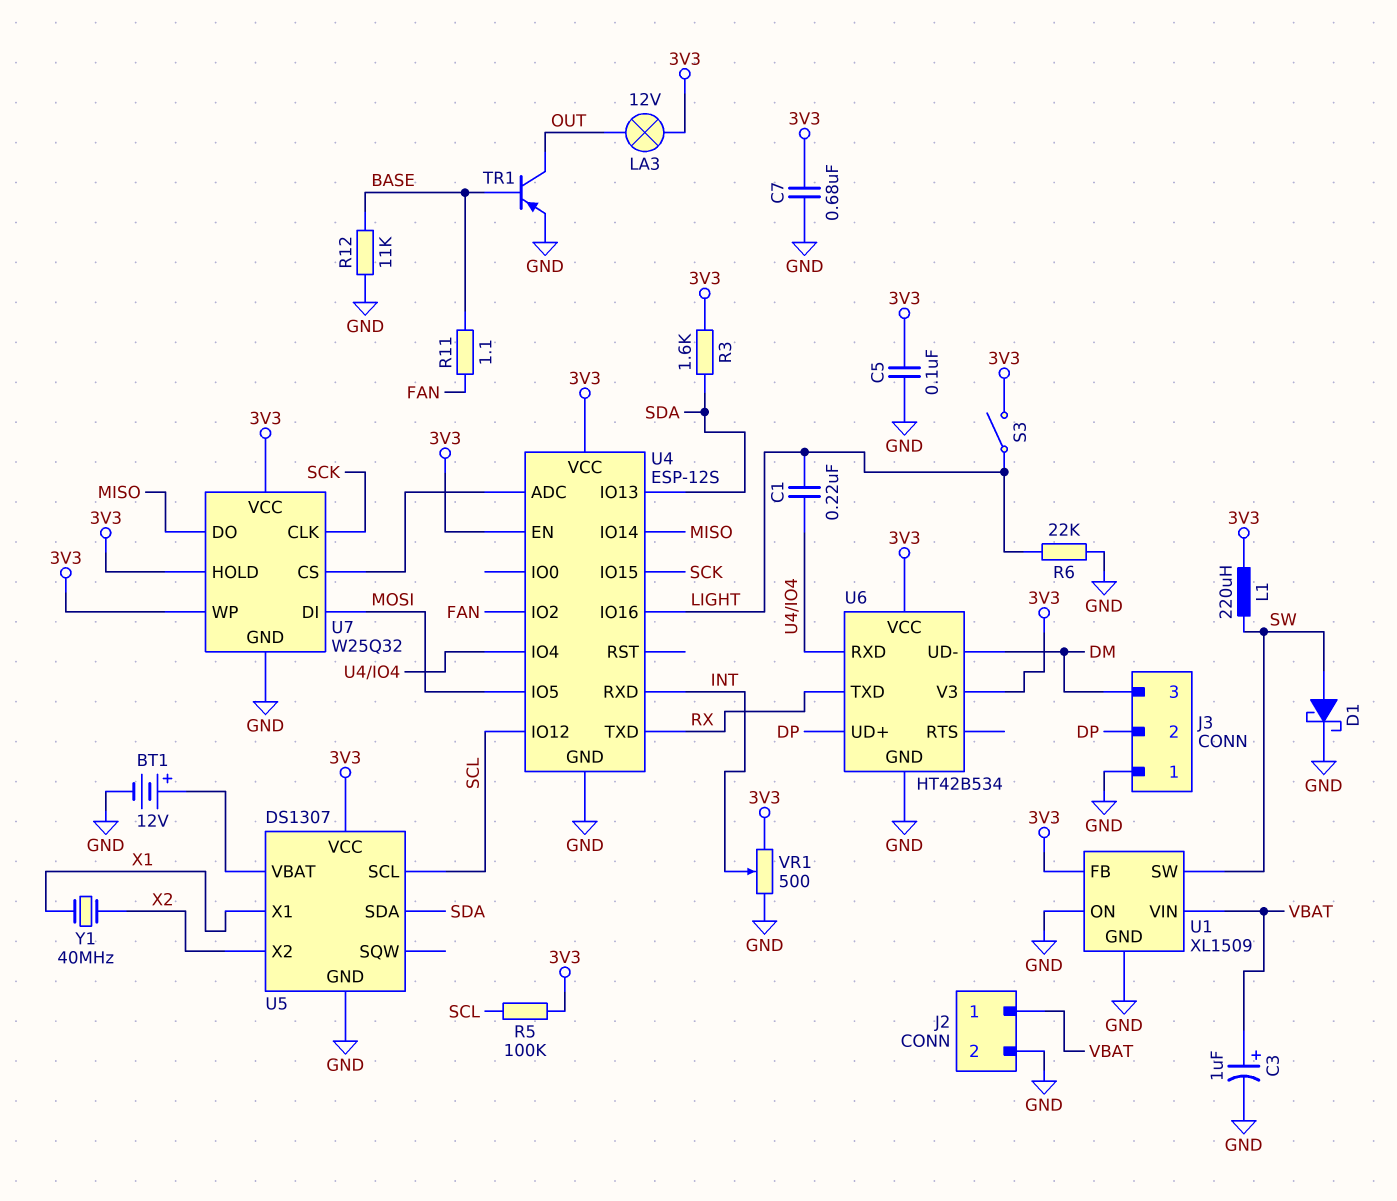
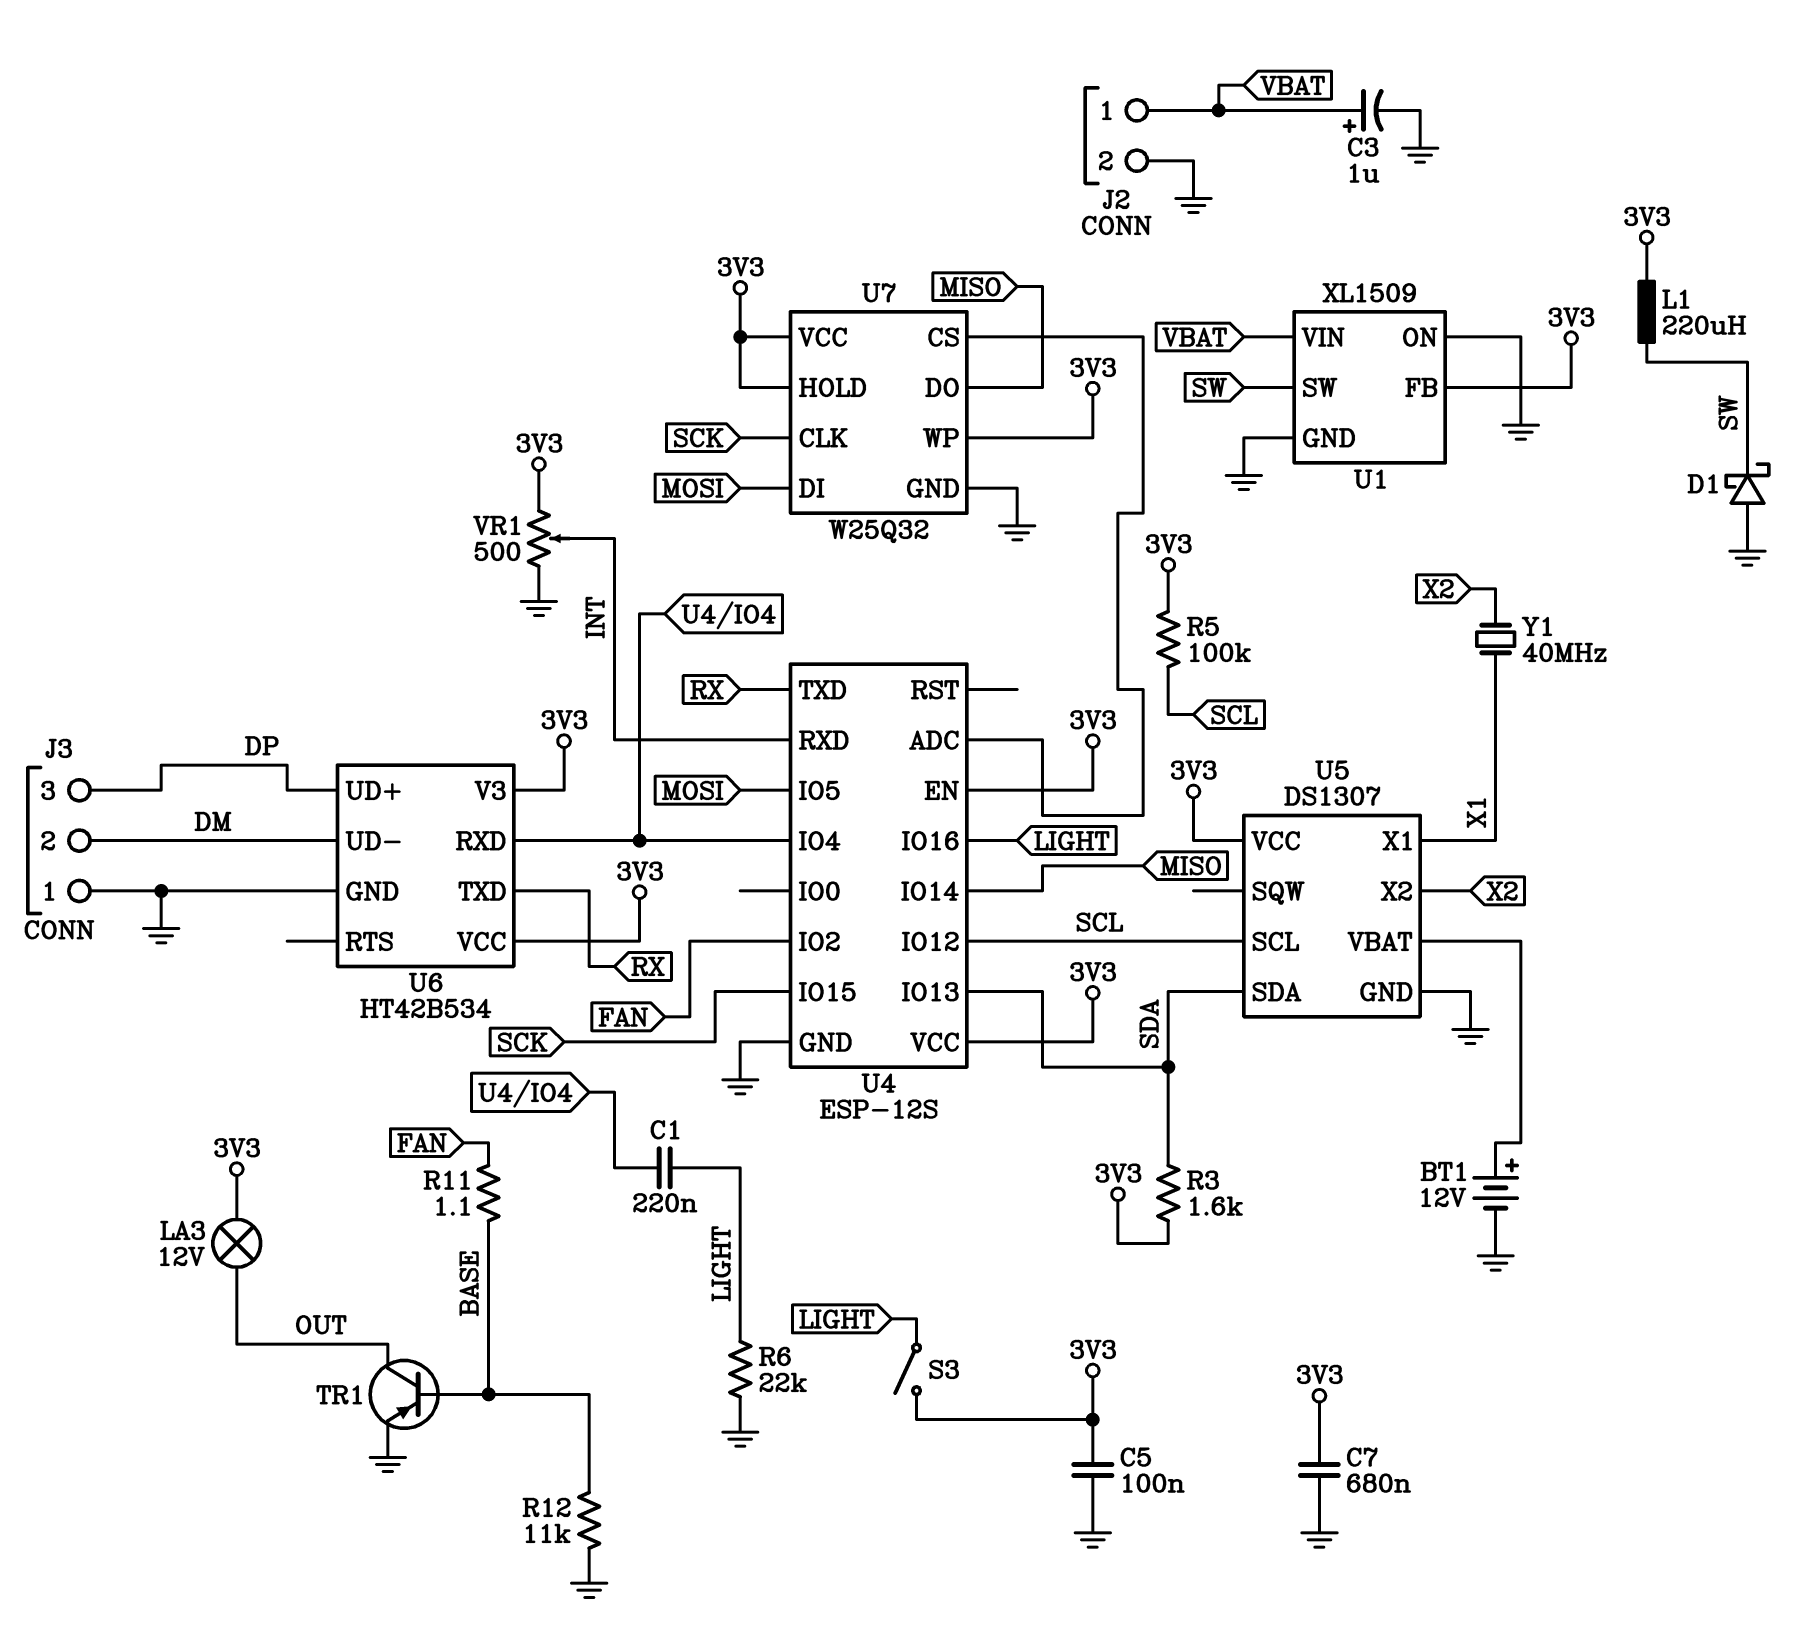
D1: schottky (A SW, K GND) -> schottky (A GND, K SW)
J3 pin 2: DP -> DM
J3 pin 3: DM -> DP

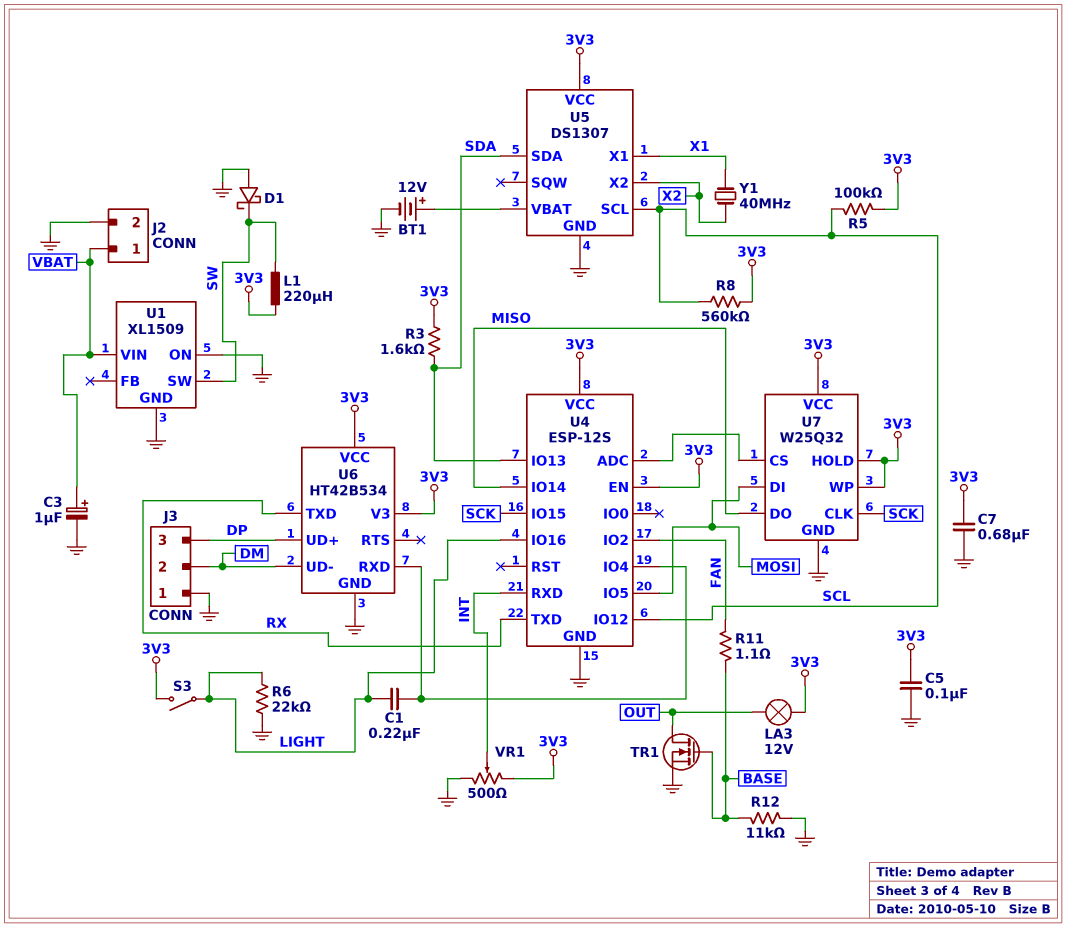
R8: none -> 560k (3V3, SCL)
TR1: PNP (B BASE, C OUT, E GND) -> NMOS (G BASE, D OUT, S GND)
U1 pin FB: 3V3 -> none

